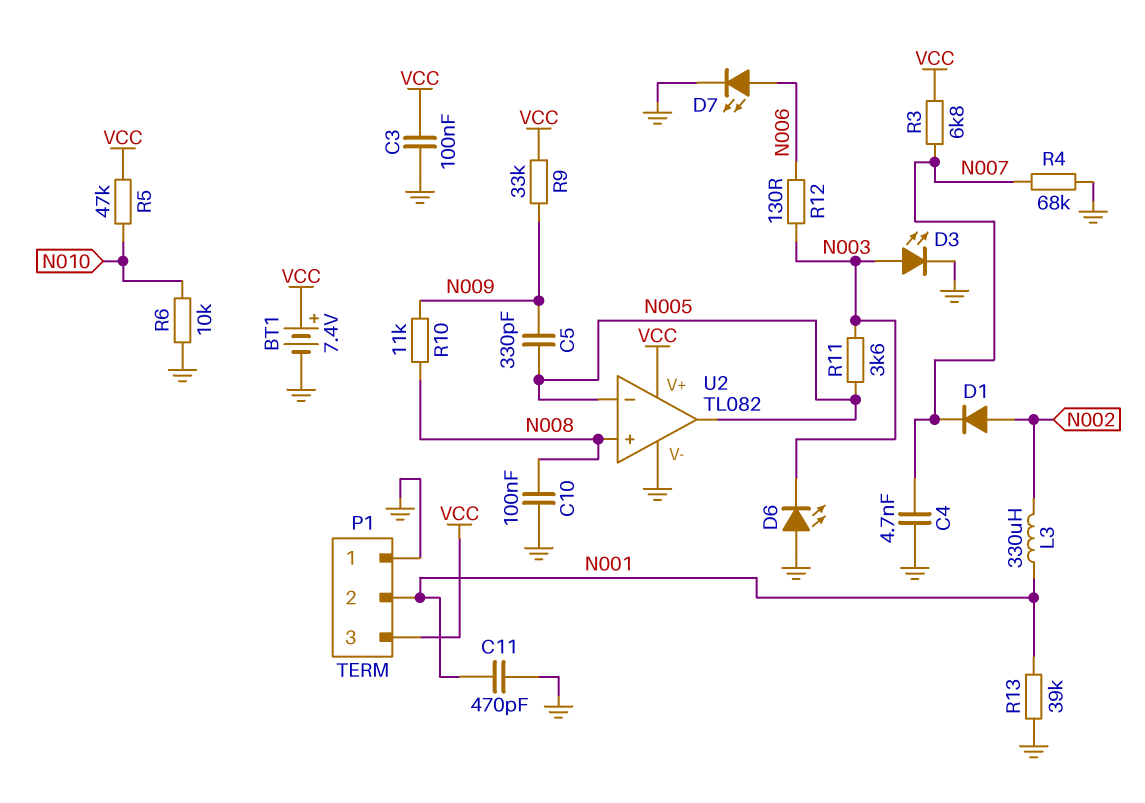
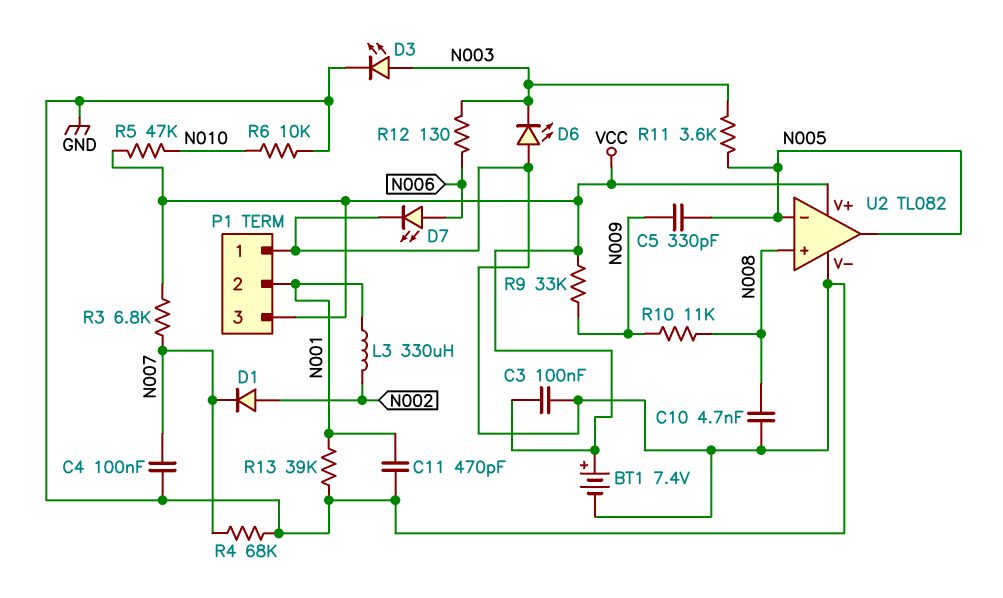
C4: 4.7nF (GND, N007) -> 100nF (GND, N007)
C10: 100nF (GND, N008) -> 4.7nF (GND, N008)

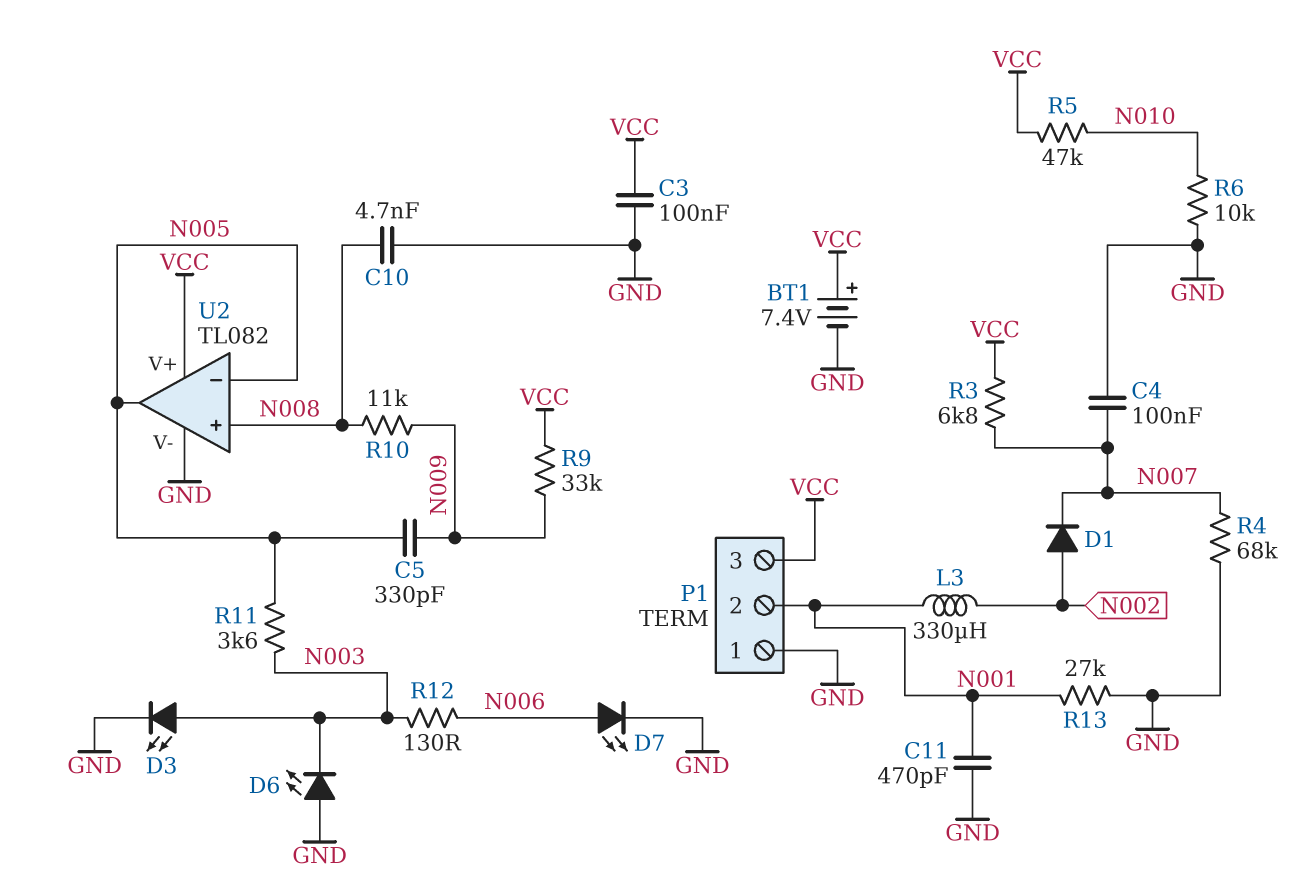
R13: 39k (GND, N001) -> 27k (GND, N001)

